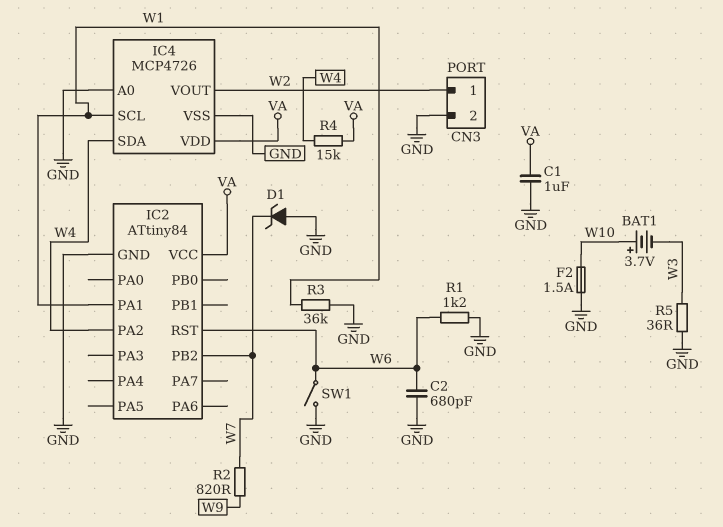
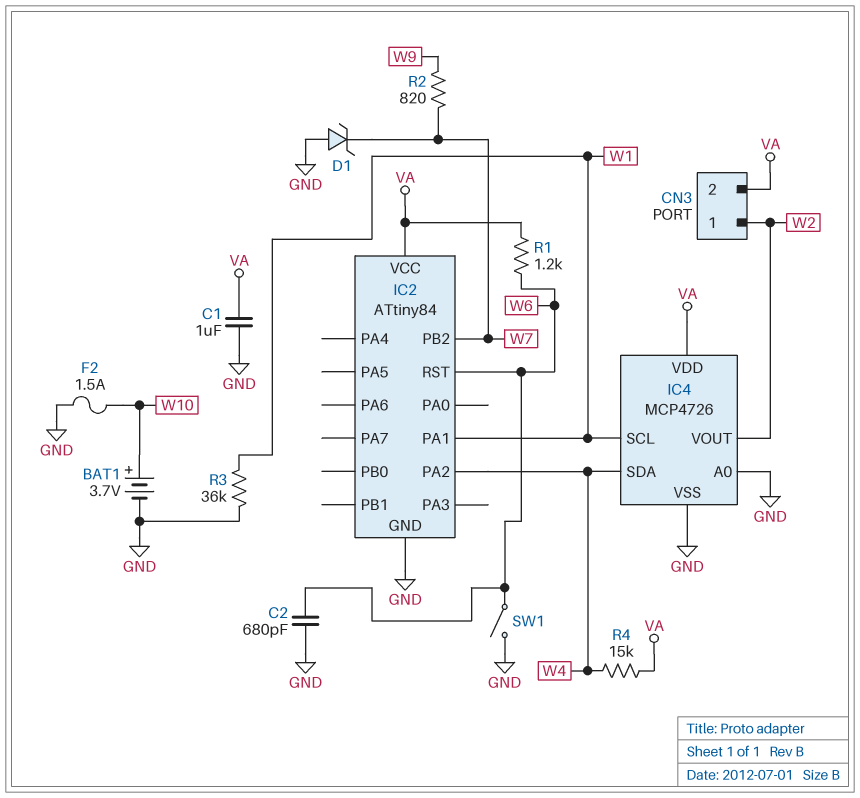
BAT1: 3.7V (plus W10, minus W3) -> 3.7V (plus W10, minus GND)
CN3 pin 2: GND -> VA
R1: 1.2k (GND, W6) -> 1.2k (VA, W6)
R5: 36 (GND, W3) -> none

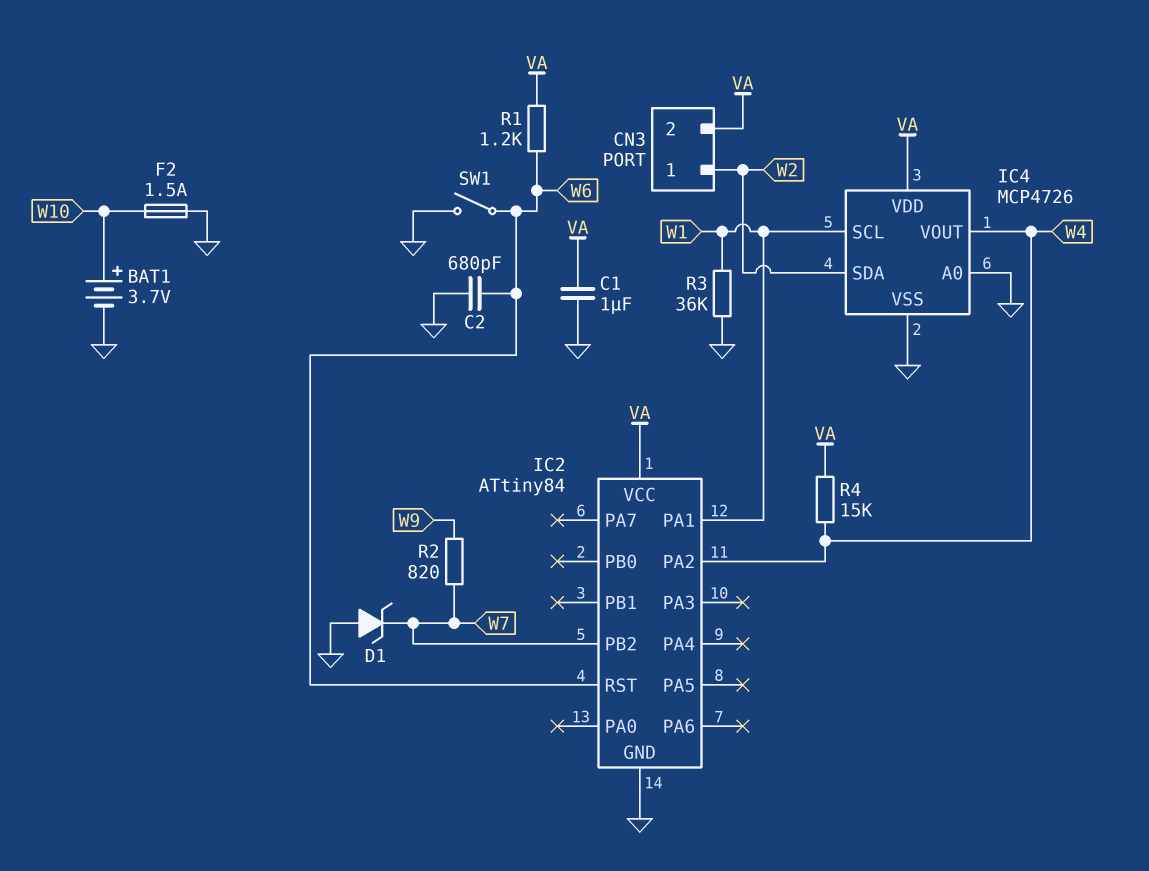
IC4 pin SDA: W4 -> W2
IC4 pin VOUT: W2 -> W4

